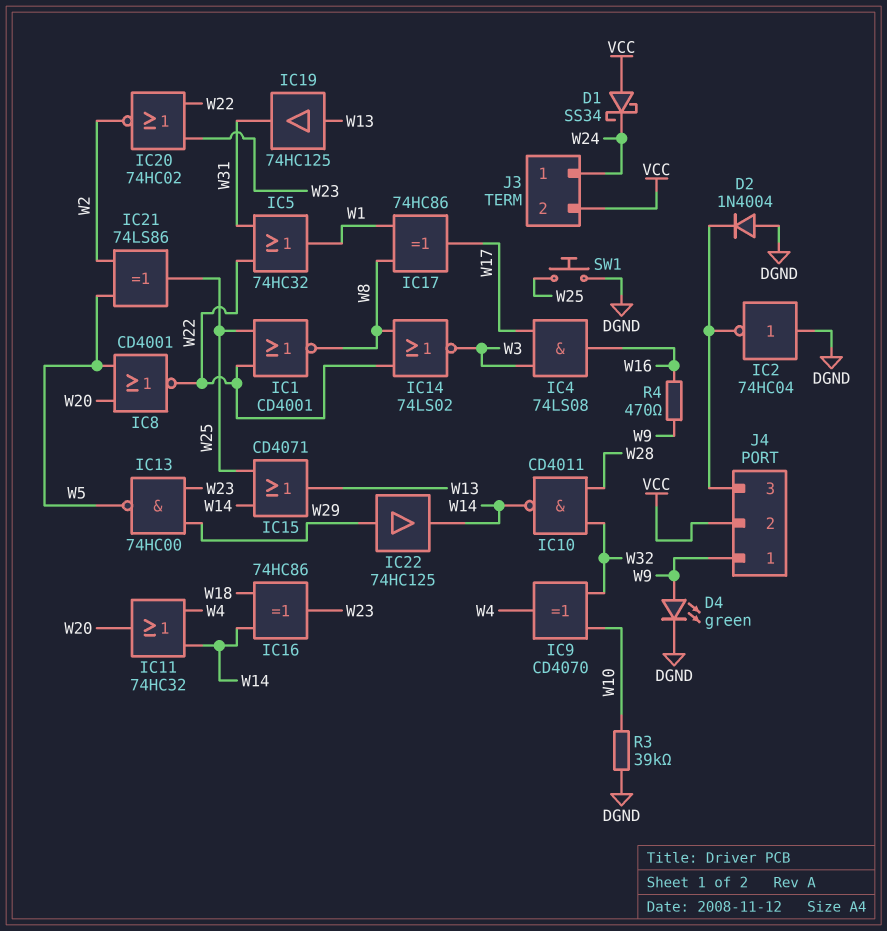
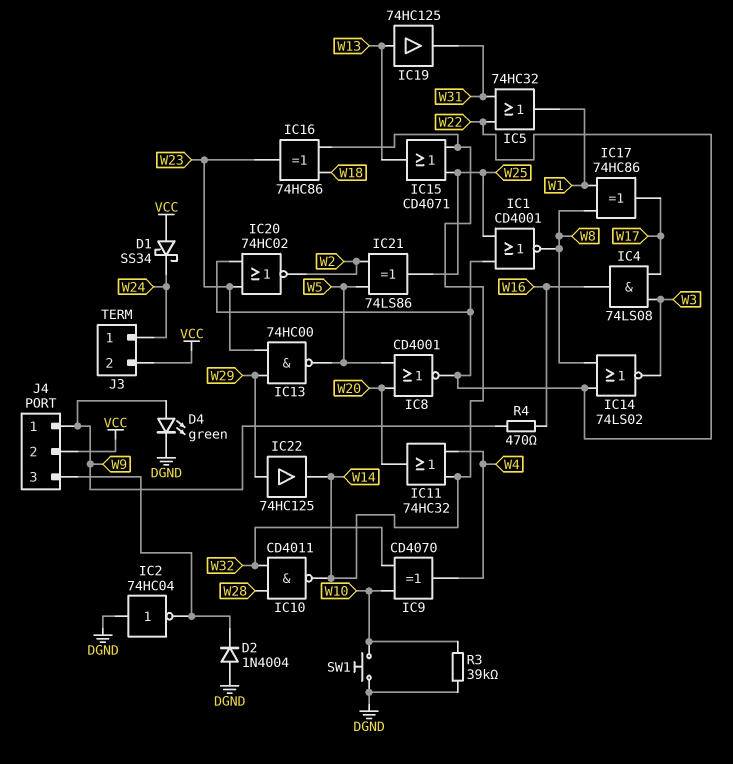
SW1: button (DGND, W25) -> button (DGND, W10)

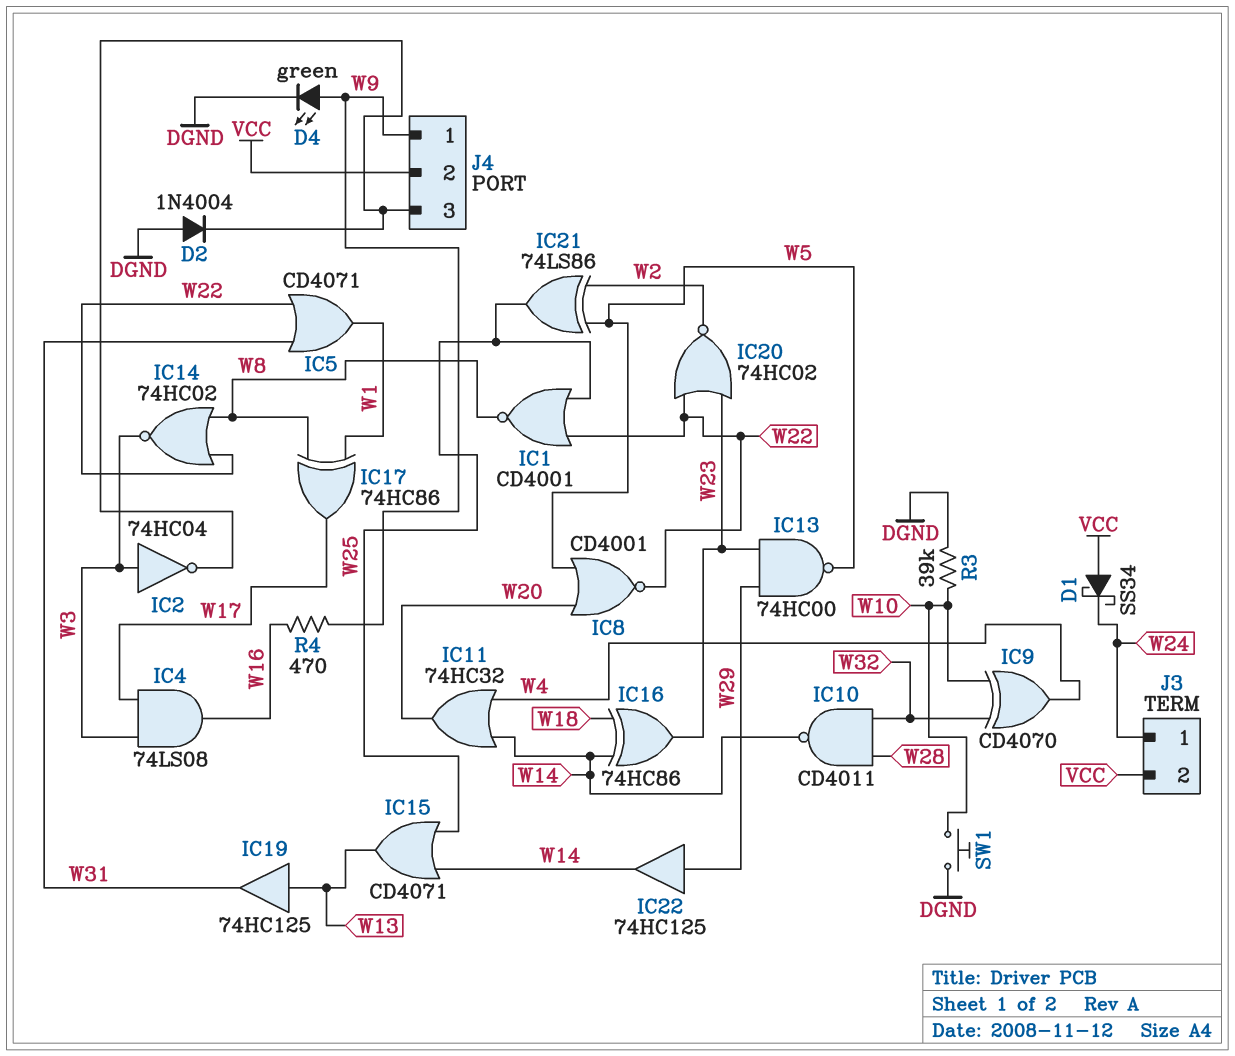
IC2: NOT 74HC04 (in DGND, out J4/3) -> NOT 74HC04 (in W3, out J4/3)
IC5: OR 74HC32 (in W22, in W31, out W1) -> OR CD4071 (in W22, in W31, out W1)
IC14: NOR 74LS02 (in W8, in W22, out W3) -> NOR 74HC02 (in W8, in W22, out W3)

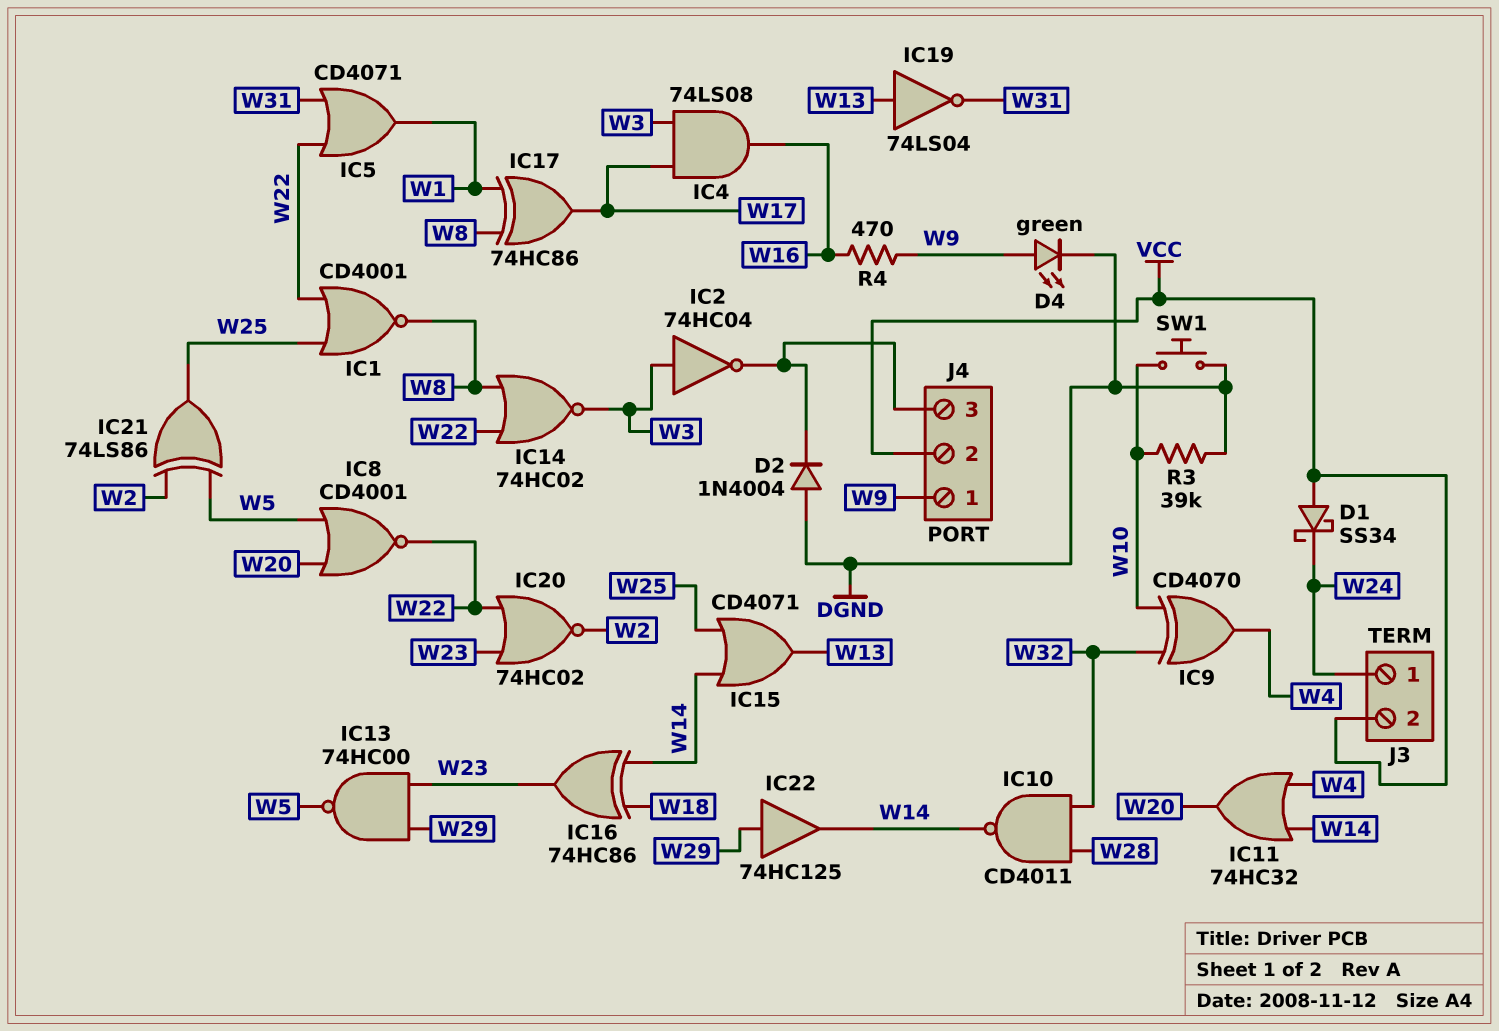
IC19: buffer 74HC125 (in W13, out W31) -> NOT 74LS04 (in W13, out W31)

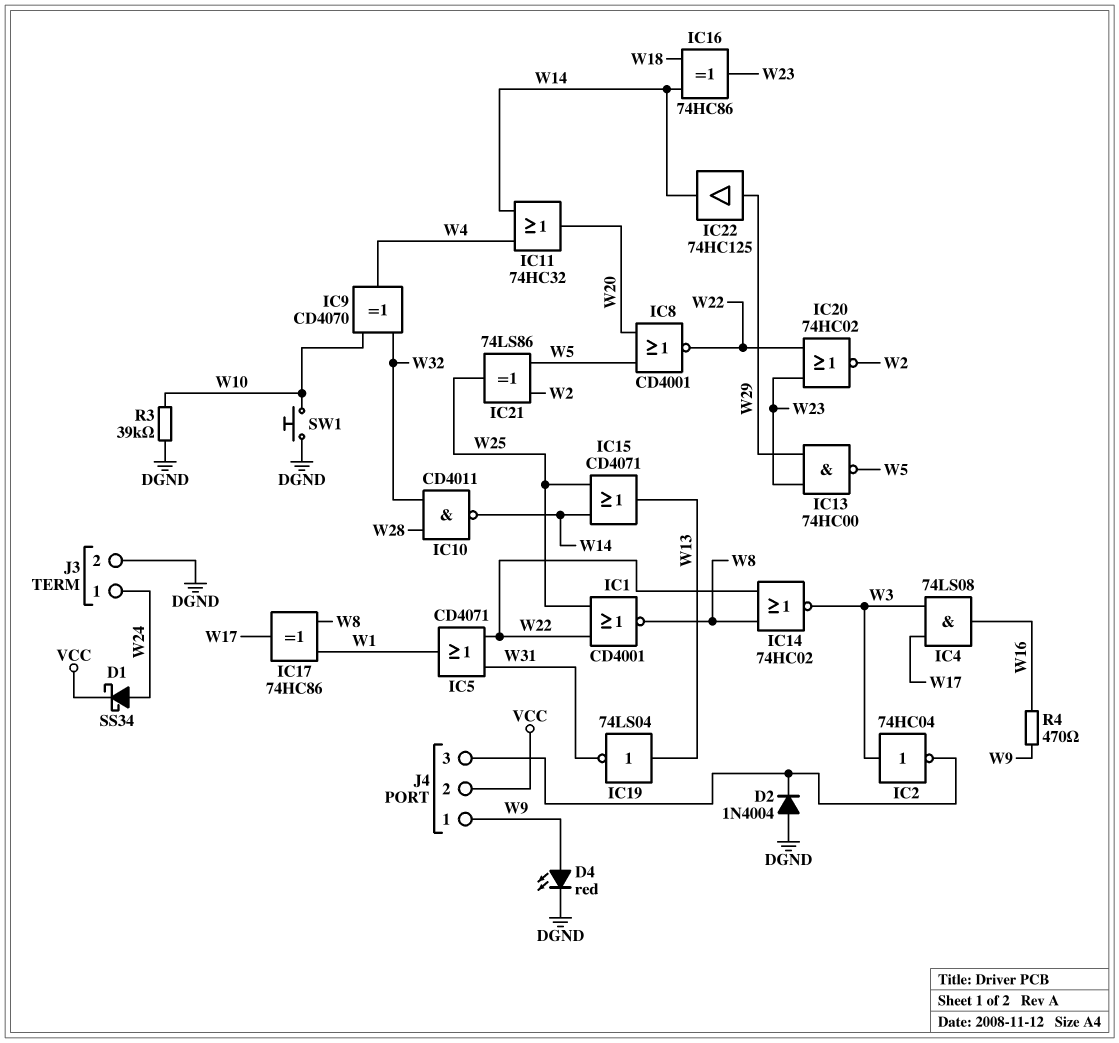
D1: schottky SS34 (A VCC, K W24) -> schottky SS34 (A W24, K VCC)
D4: LED green (A W9, K DGND) -> LED red (A W9, K DGND)
J3 pin 2: VCC -> DGND

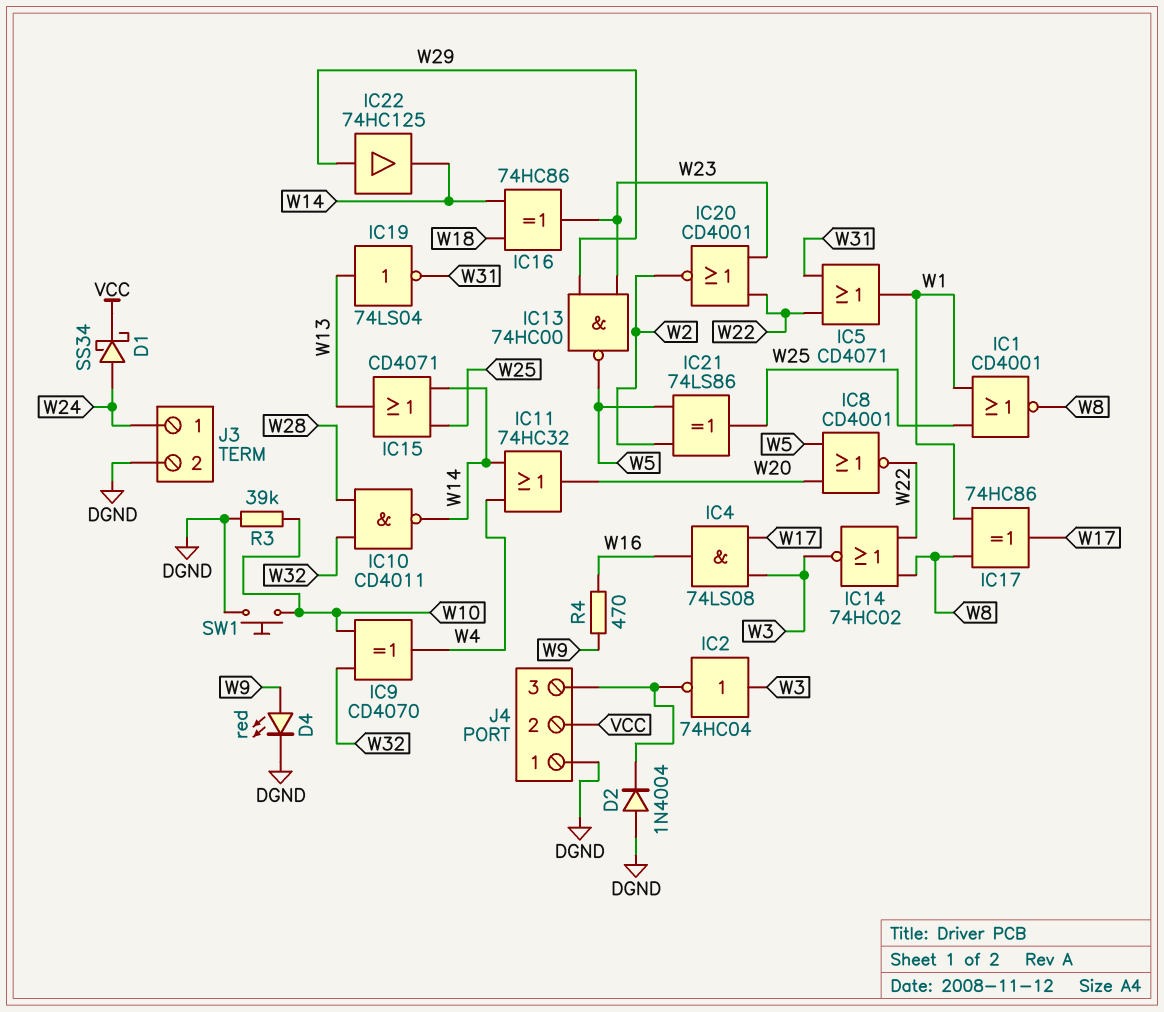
IC1: NOR CD4001 (in W22, in W25, out W8) -> NOR CD4001 (in W1, in W25, out W8)
IC20: NOR 74HC02 (in W22, in W23, out W2) -> NOR CD4001 (in W22, in W23, out W2)
J4 pin 1: W9 -> DGND

